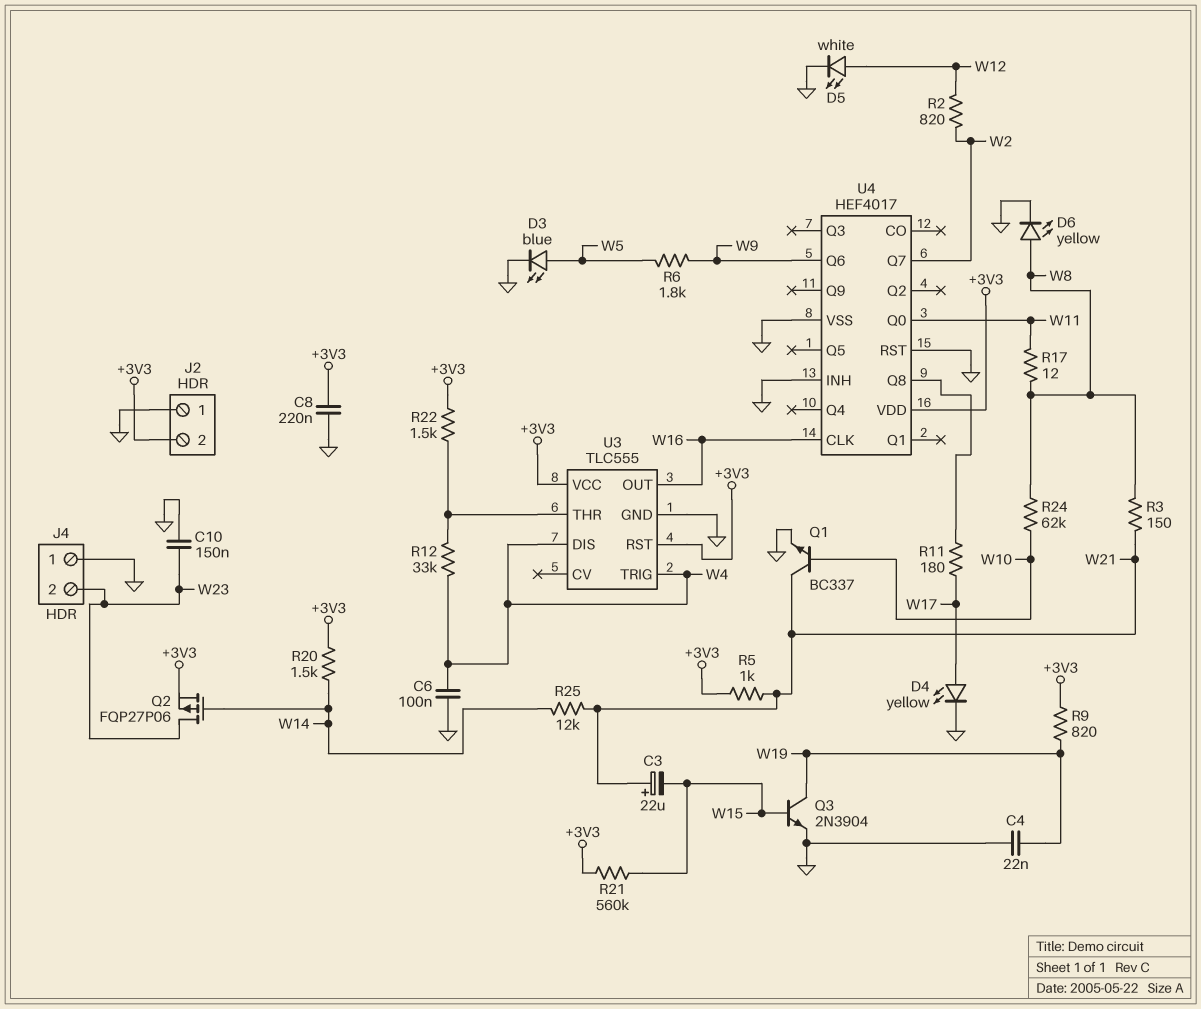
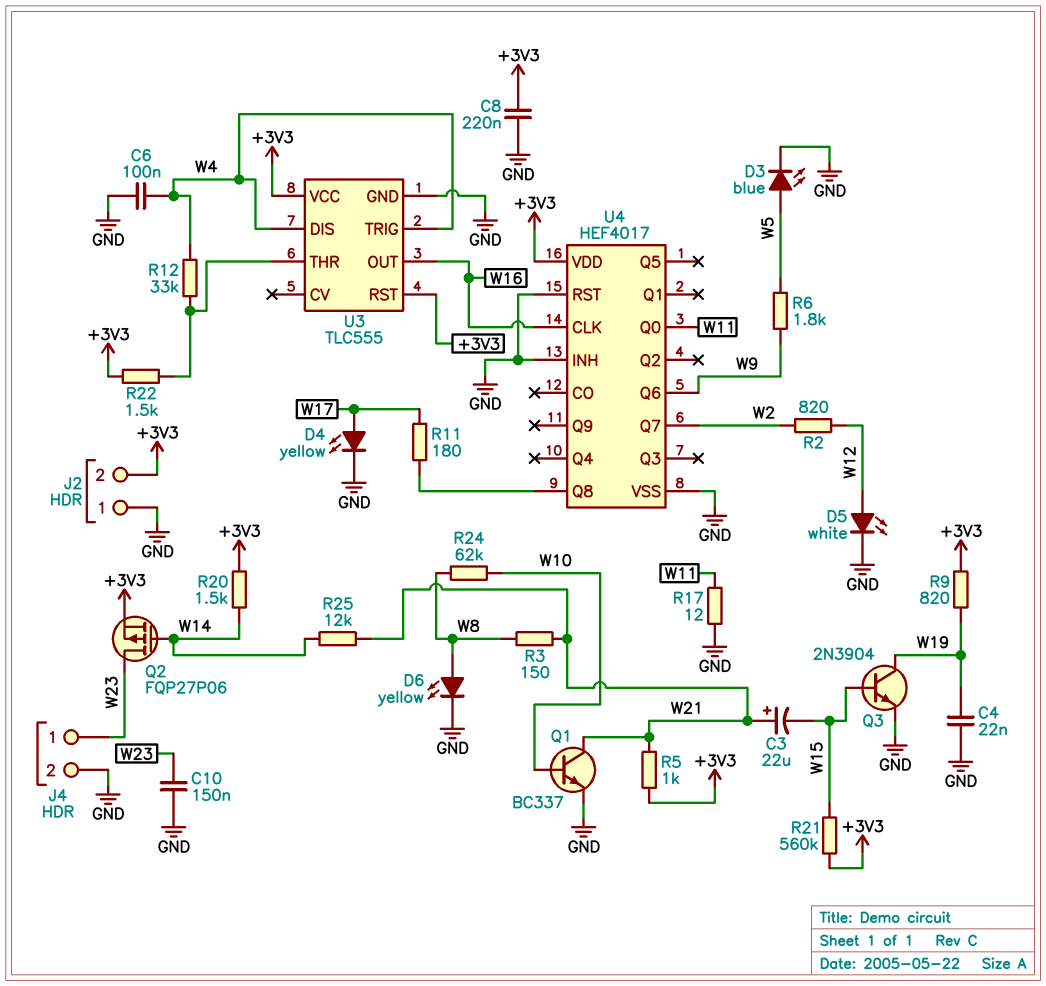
J4 pin 1: GND -> W23
J4 pin 2: W23 -> GND
R17: 12 (W8, W11) -> 12 (GND, W11)

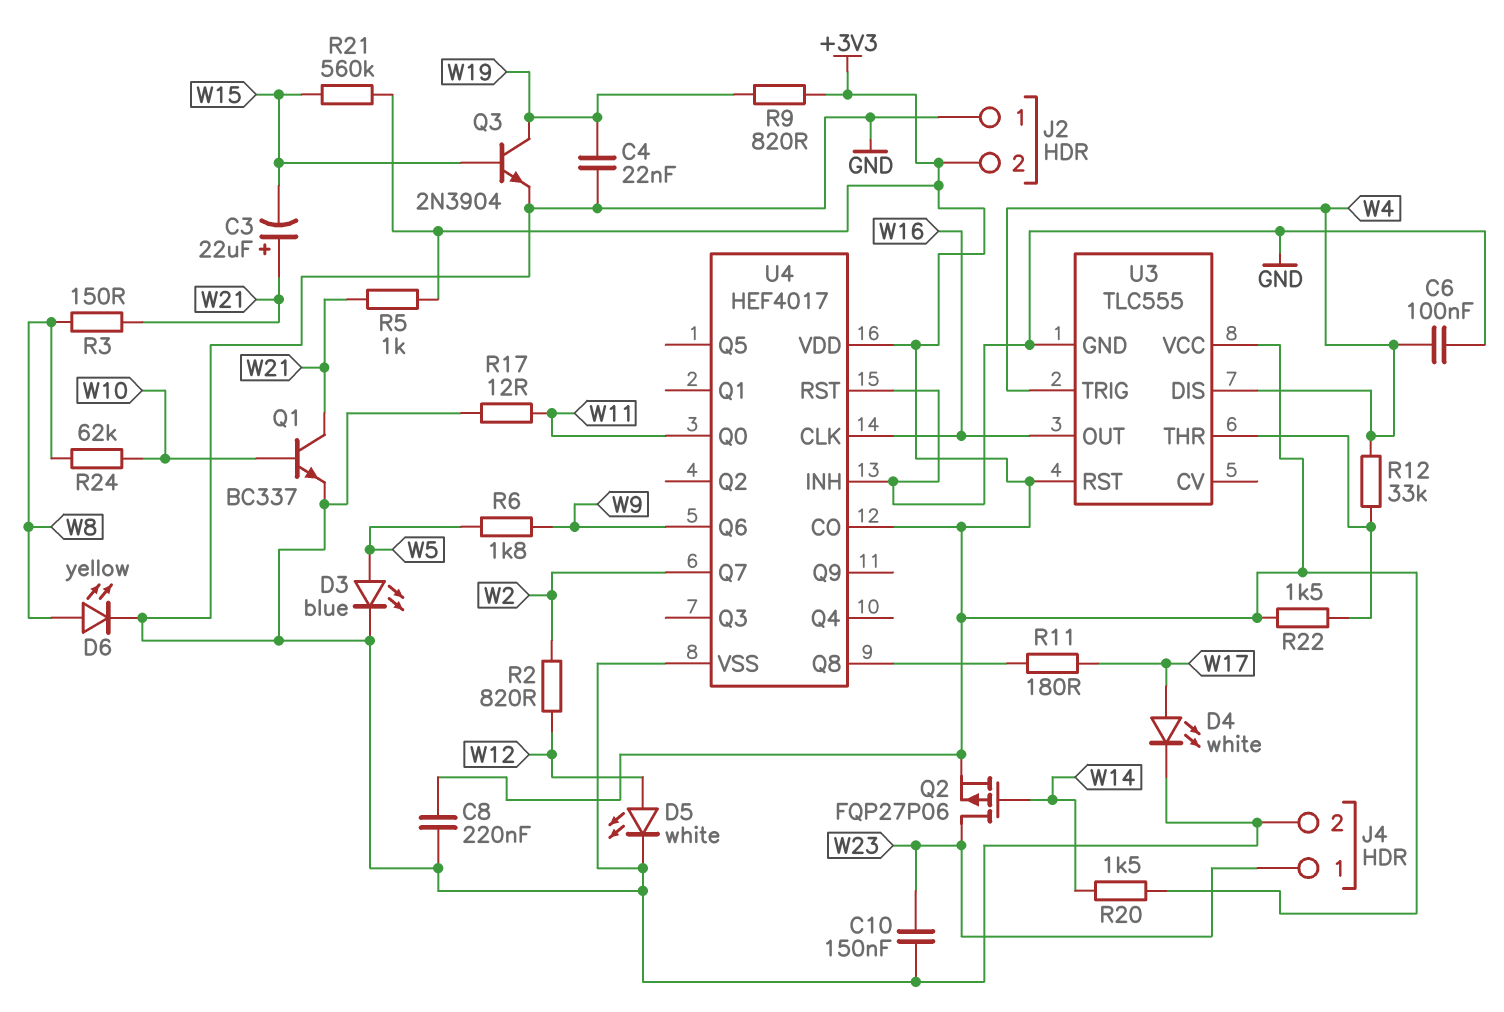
D4: LED yellow (A W17, K GND) -> LED white (A W17, K GND)
R25: 12k (W14, W21) -> none
U4 pin CO: none -> +3V3

